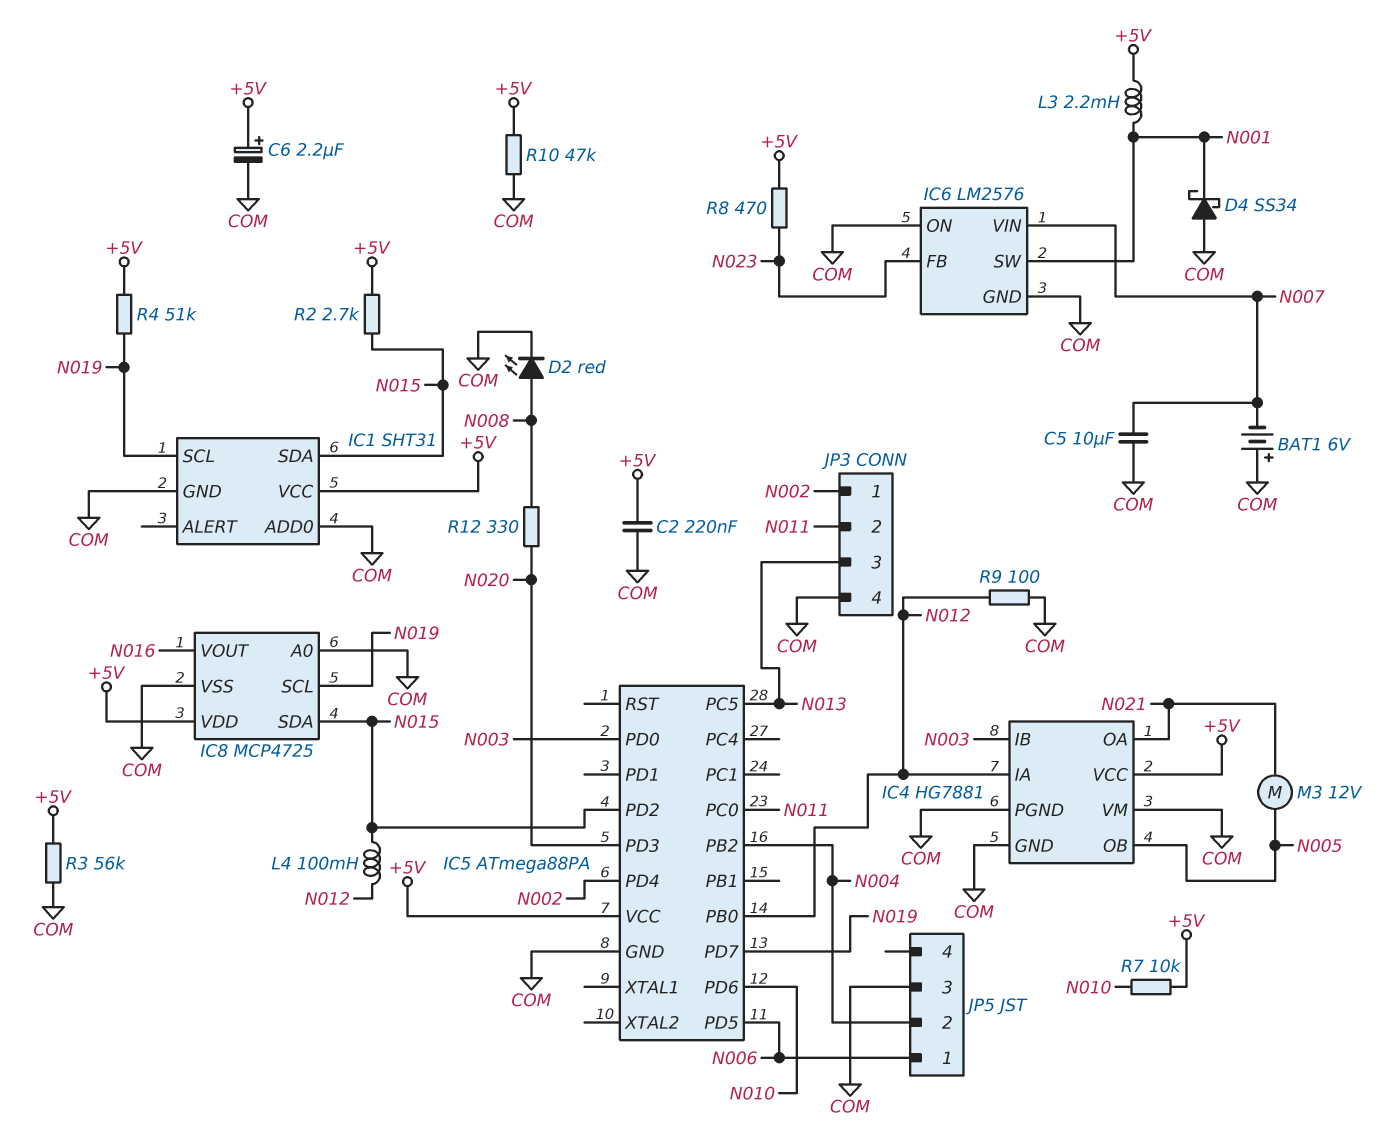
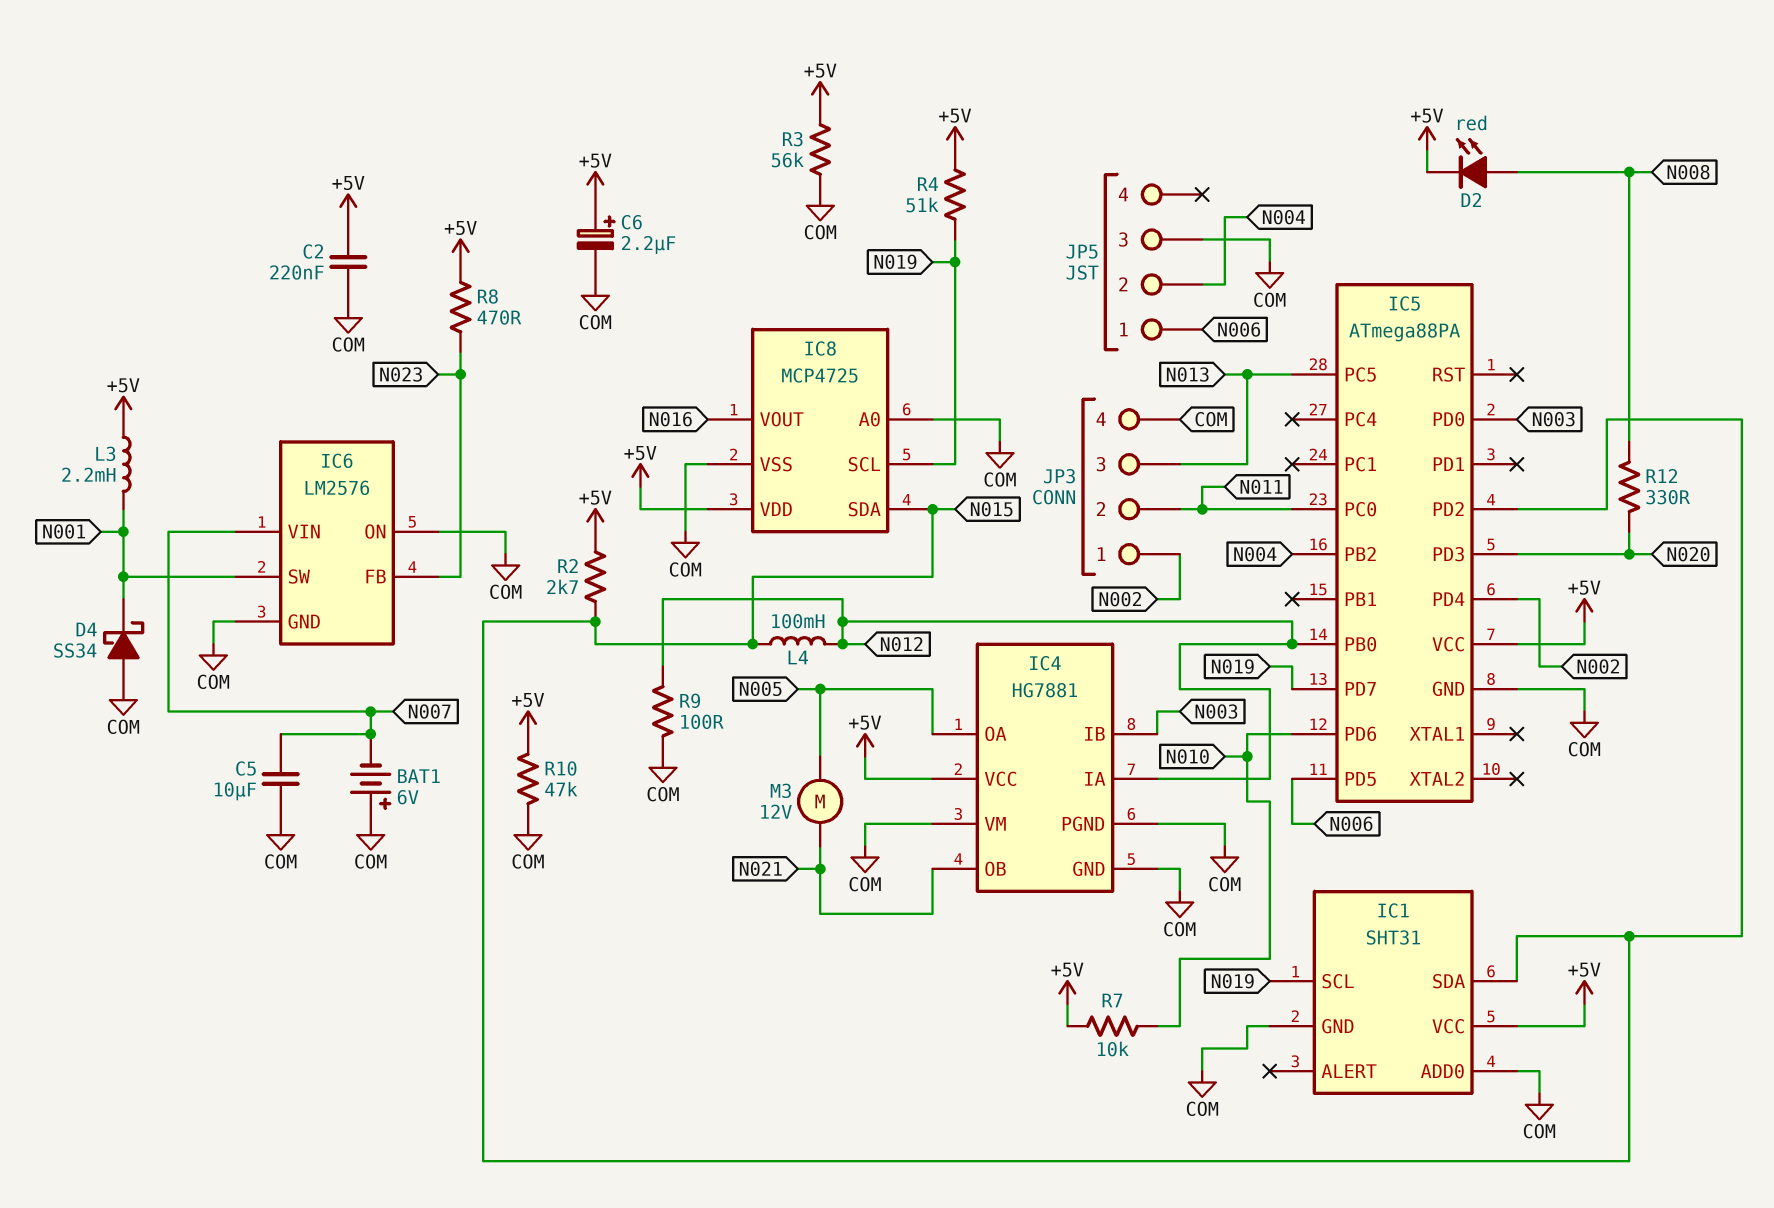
D2: LED red (A N008, K COM) -> LED red (A N008, K +5V)
IC4 pin OA: N021 -> N005
IC4 pin OB: N005 -> N021

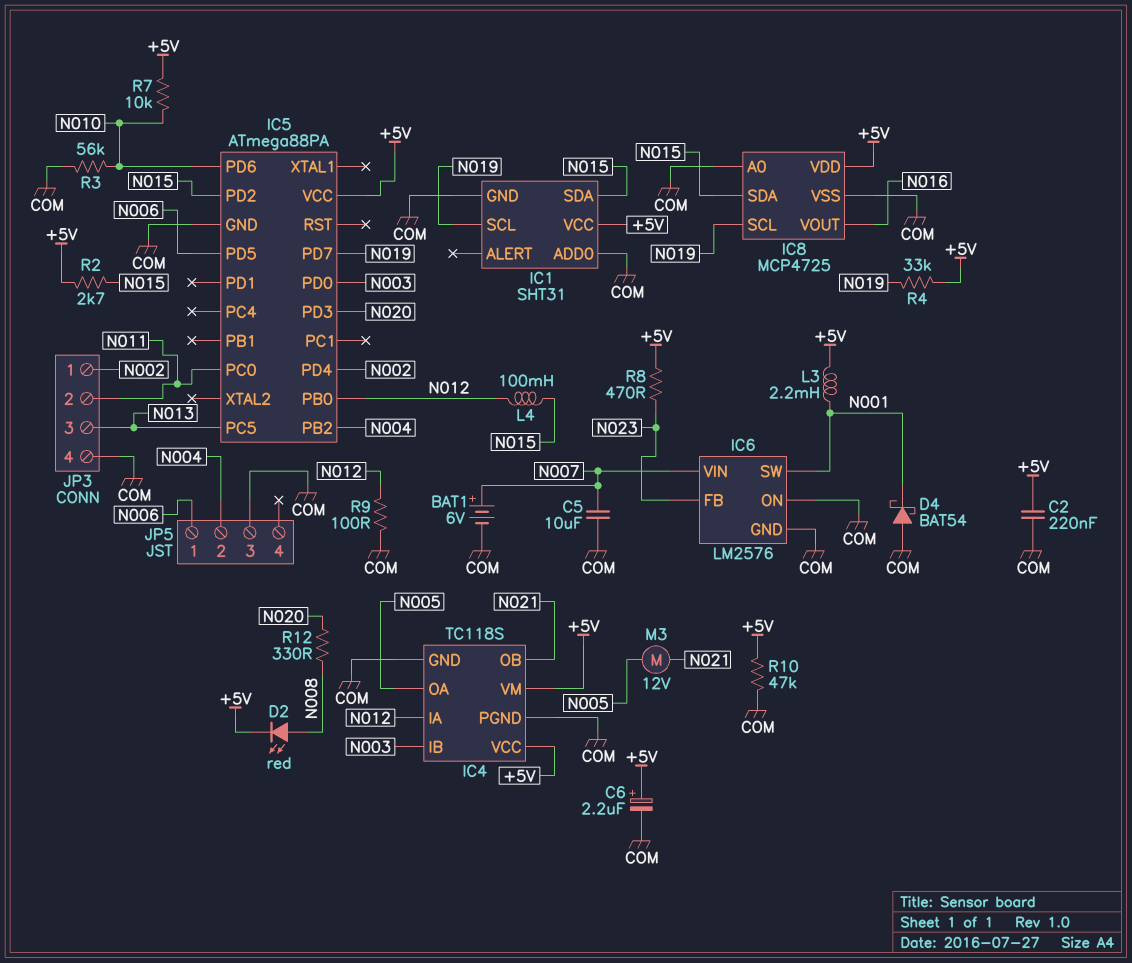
BAT1: 6V (plus COM, minus N007) -> 6V (plus N007, minus COM)
D4: schottky SS34 (A COM, K N001) -> schottky BAT54 (A COM, K N001)
IC4: HG7881 -> TC118S
IC4 pin VM: COM -> +5V
R3: 56k (+5V, COM) -> 56k (COM, N010)
R4: 51k (+5V, N019) -> 33k (+5V, N019)

